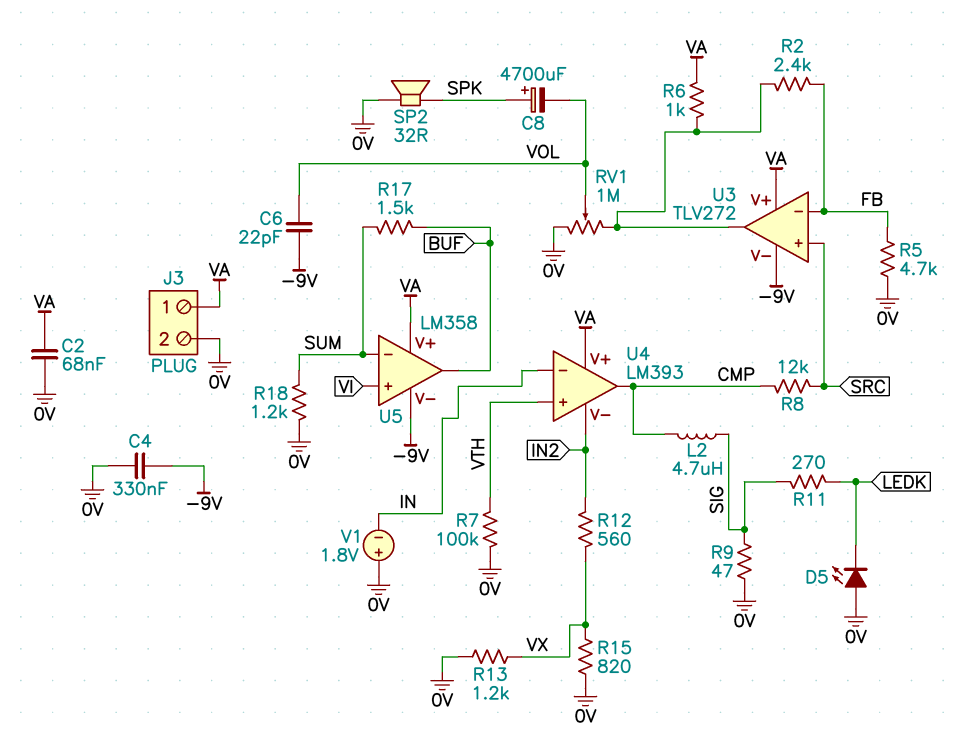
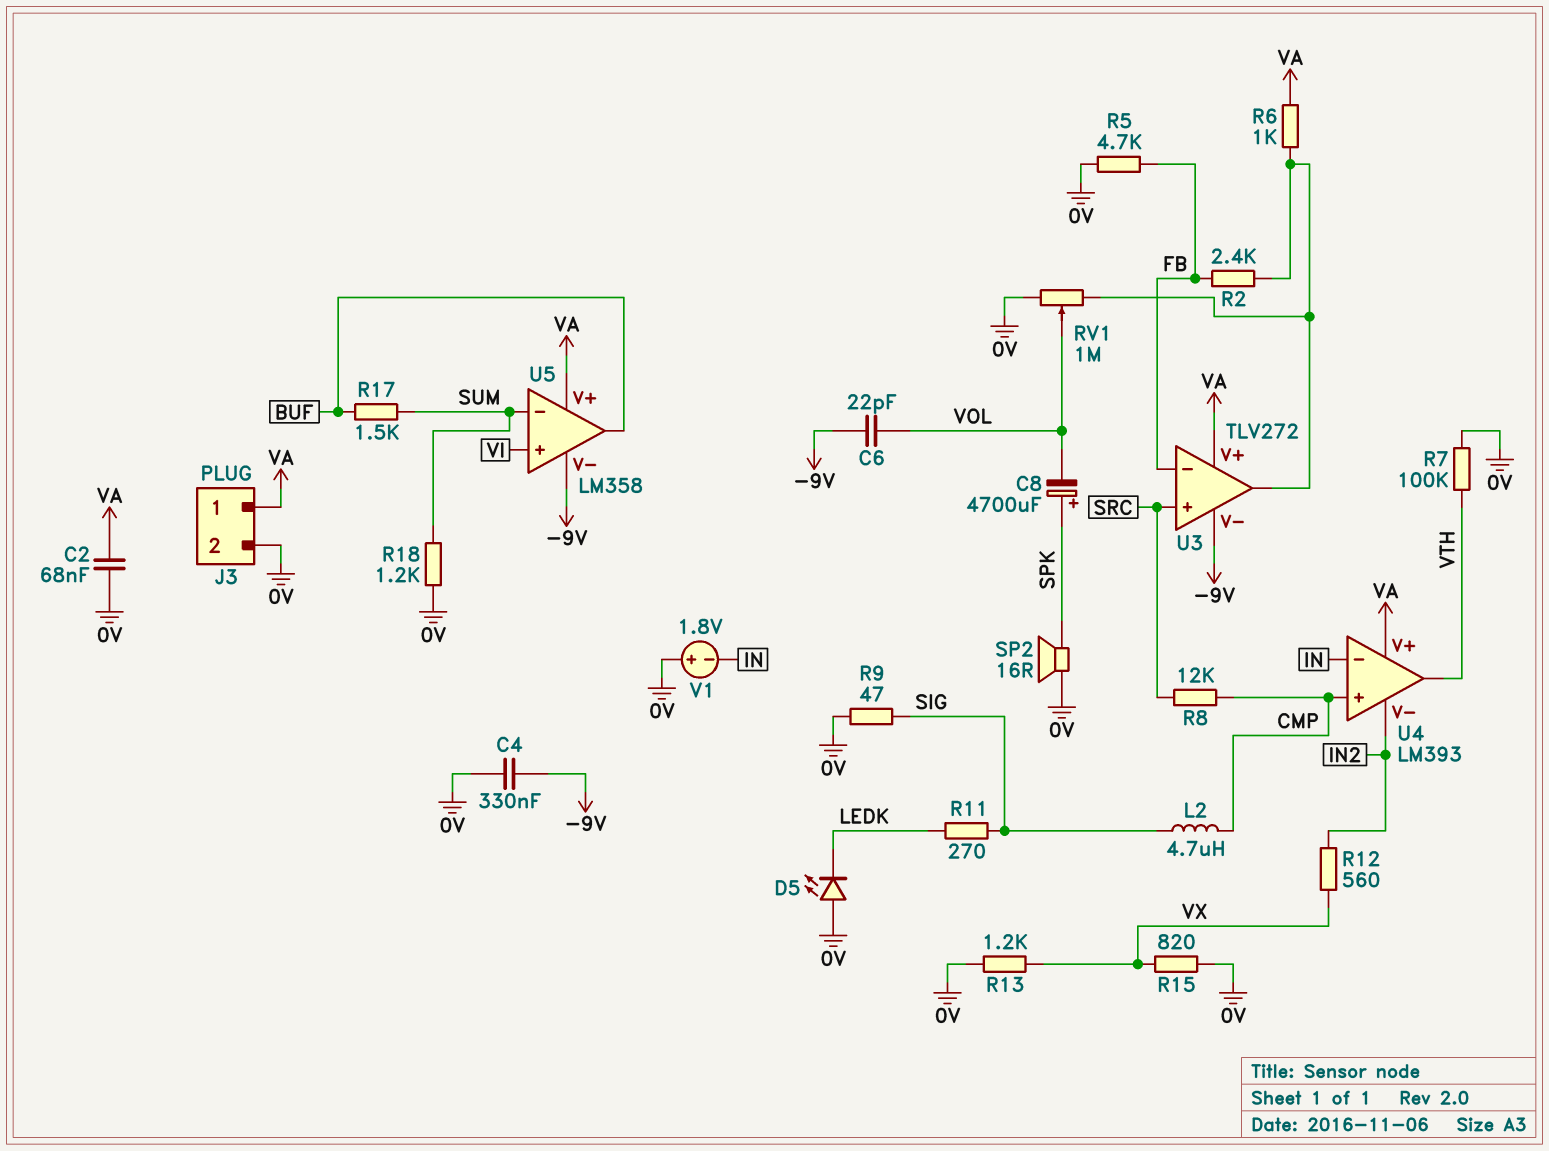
SP2: speaker 32R (0V, SPK) -> speaker 16R (0V, SPK)
U4 pin in+: VTH -> CMP
U4 pin out: CMP -> VTH

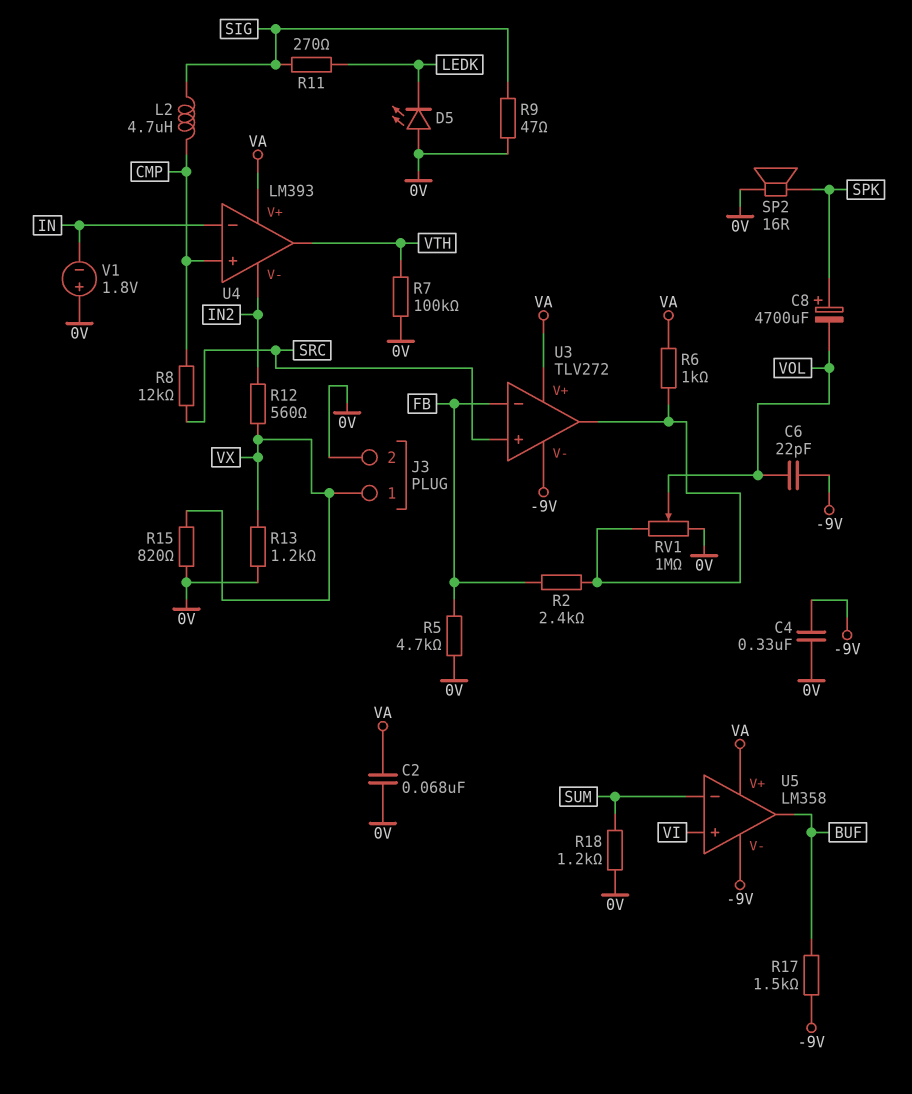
J3 pin 1: VA -> VX
R17: 1.5k (BUF, SUM) -> 1.5k (-9V, BUF)

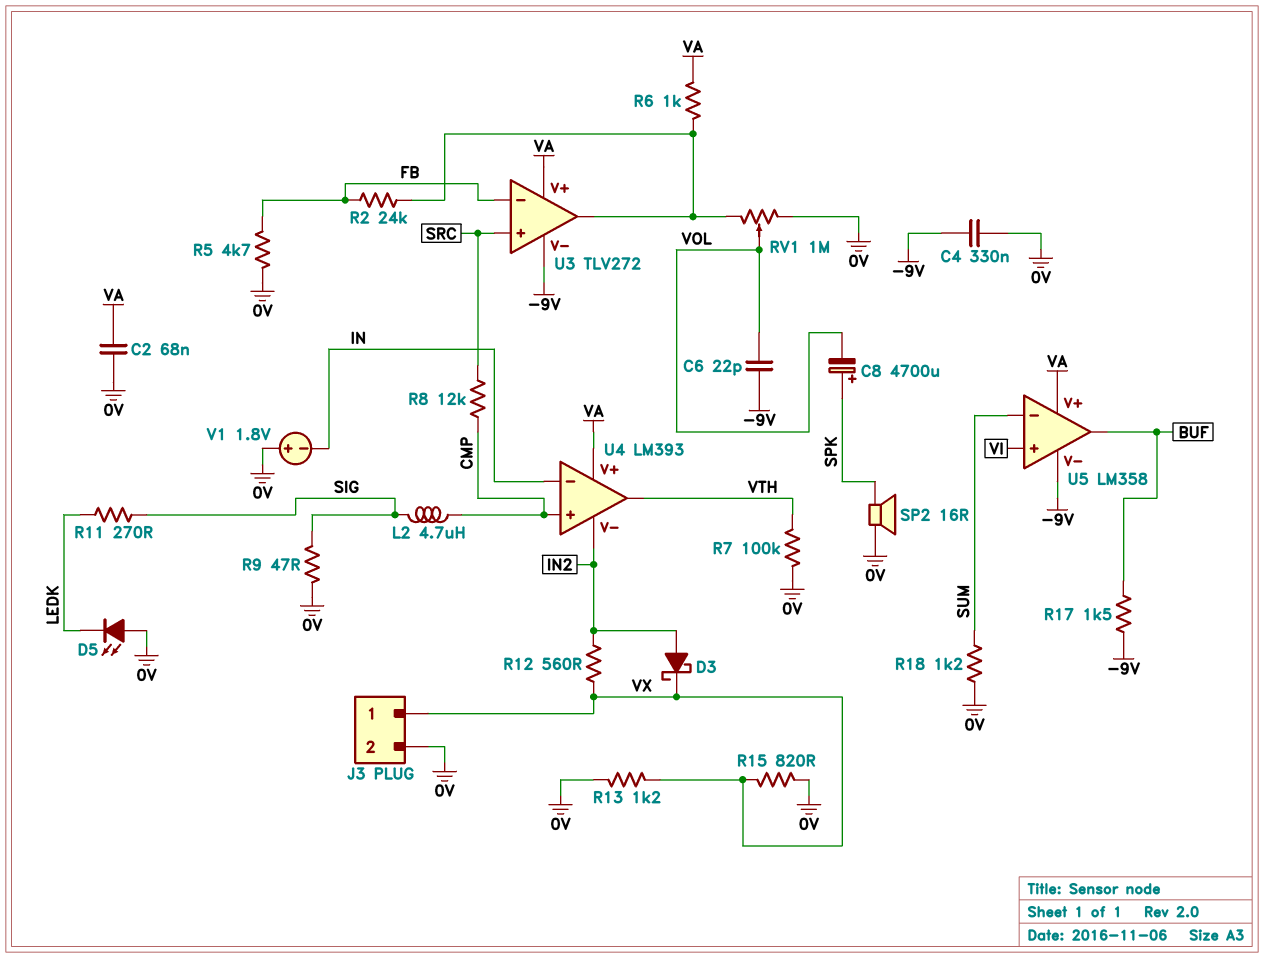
D3: none -> schottky (A IN2, K VX)
R2: 2.4k (FB, U3/out) -> 24k (FB, U3/out)

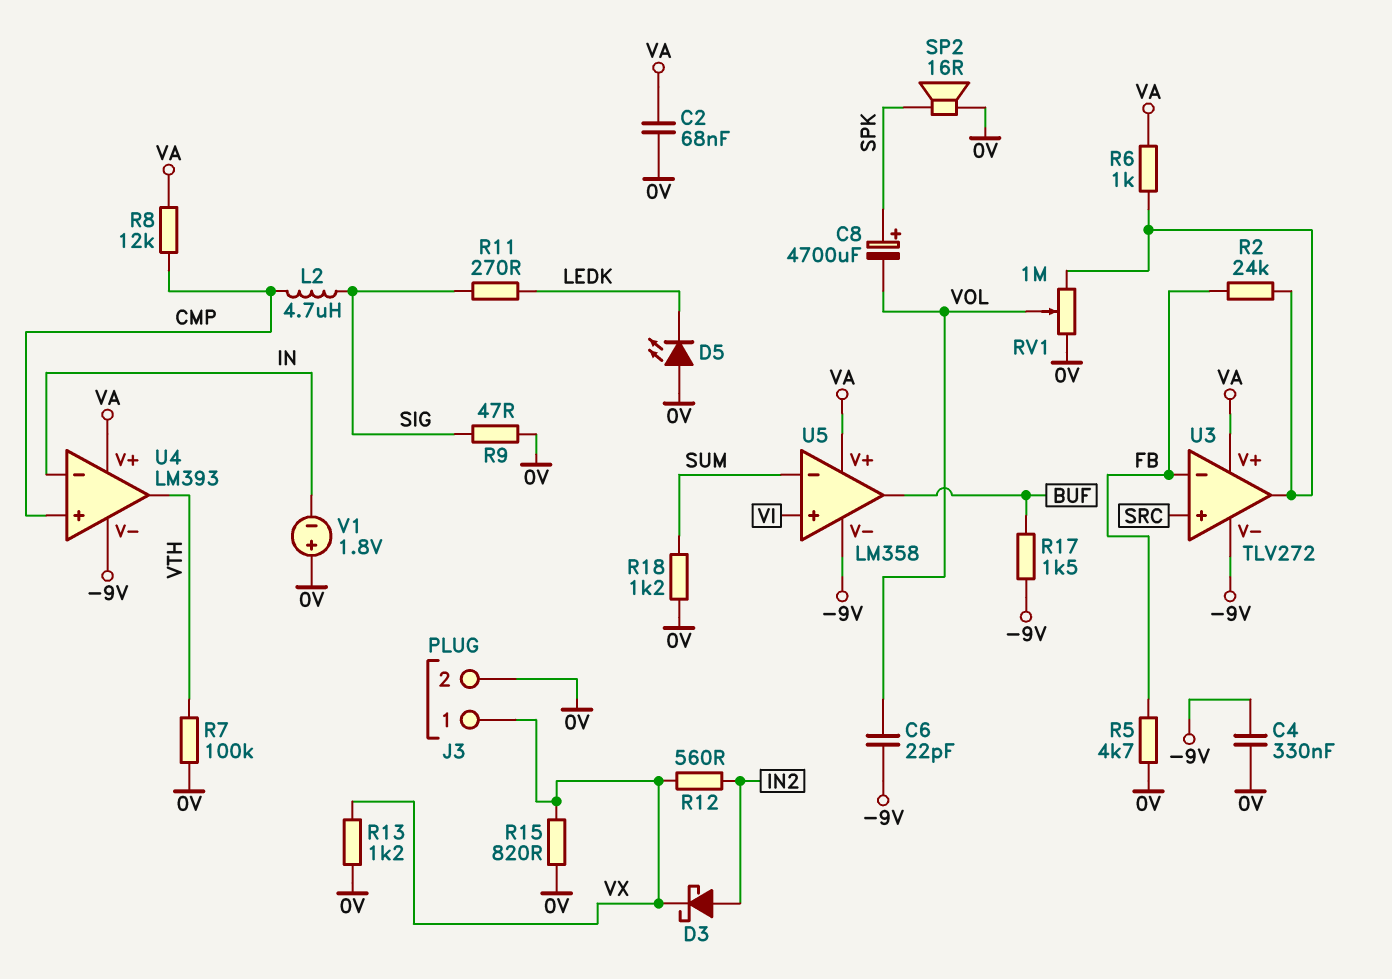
R8: 12k (CMP, SRC) -> 12k (CMP, VA)
U4 pin V-: IN2 -> -9V

